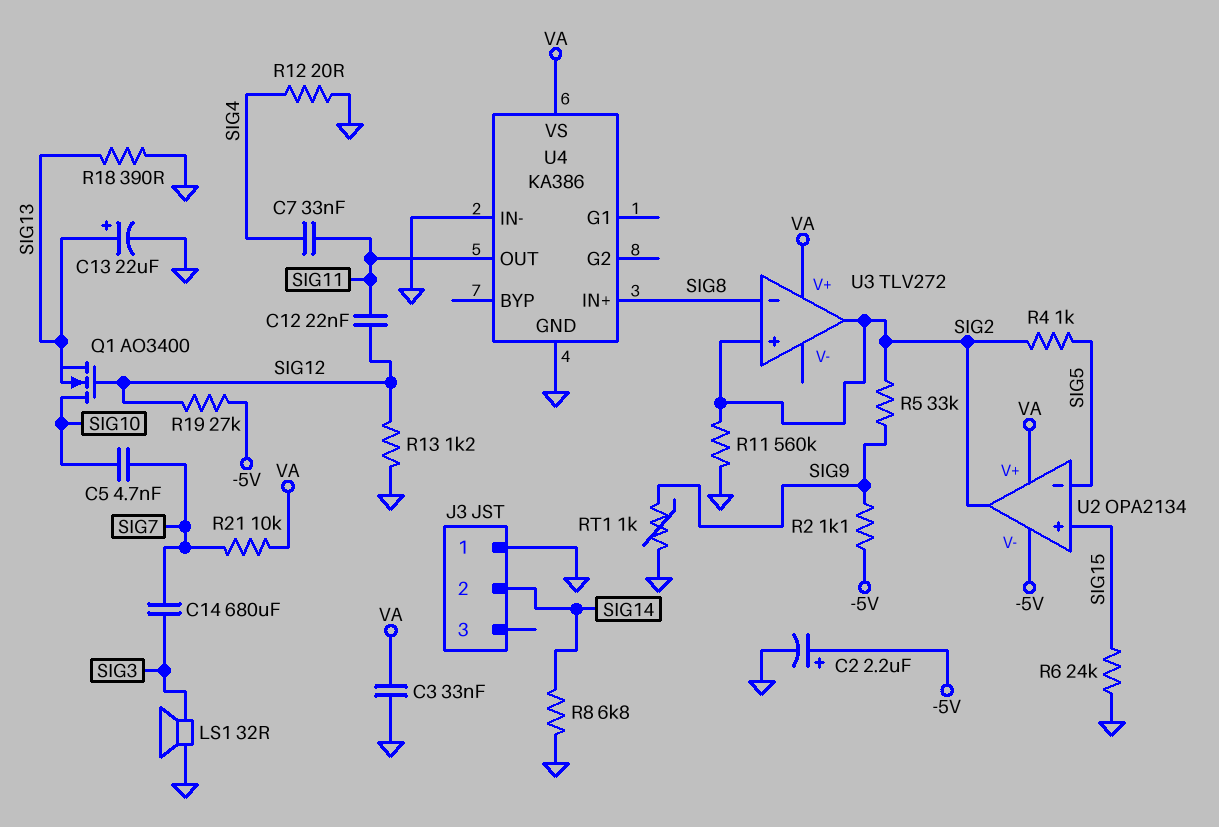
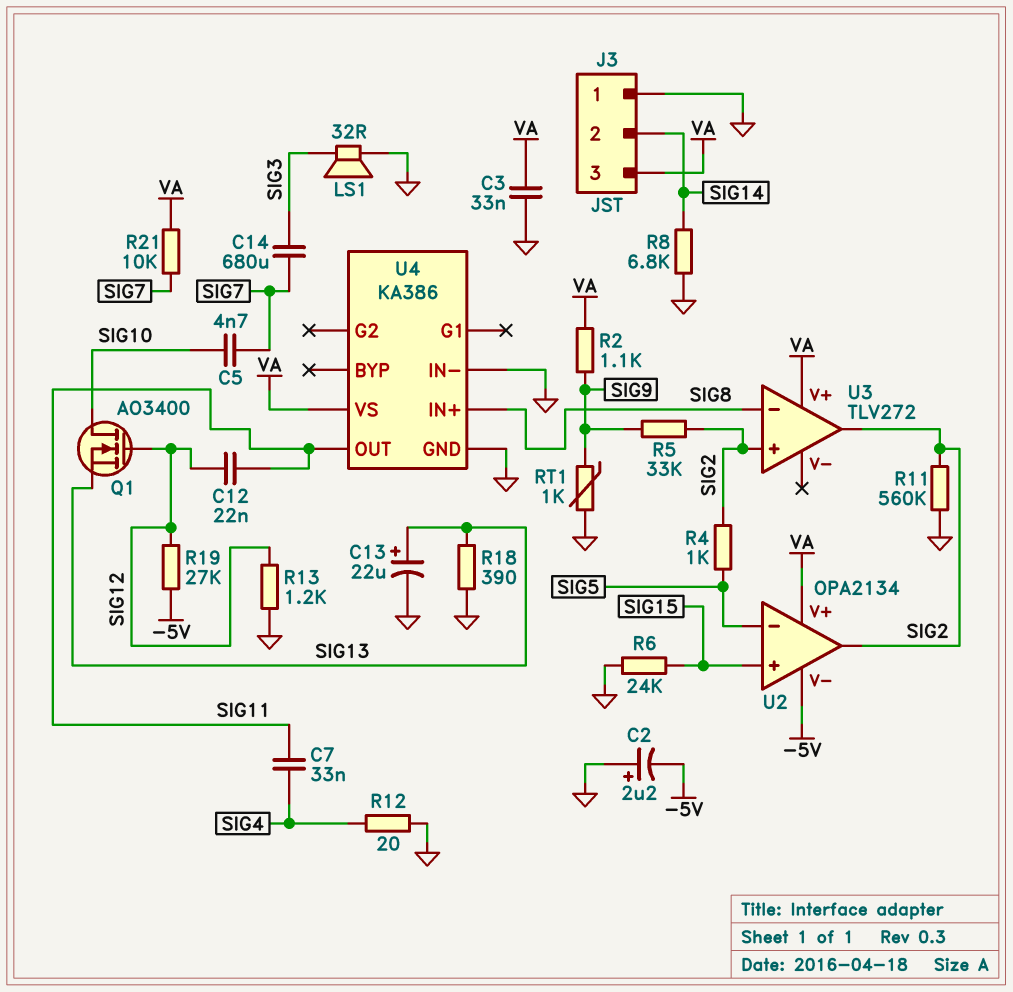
C2: 2.2uF (plus -5V, minus GND) -> 2.2uF (plus GND, minus -5V)
J3 pin 3: none -> VA
R2: 1.1k (-5V, SIG9) -> 1.1k (SIG9, VA)

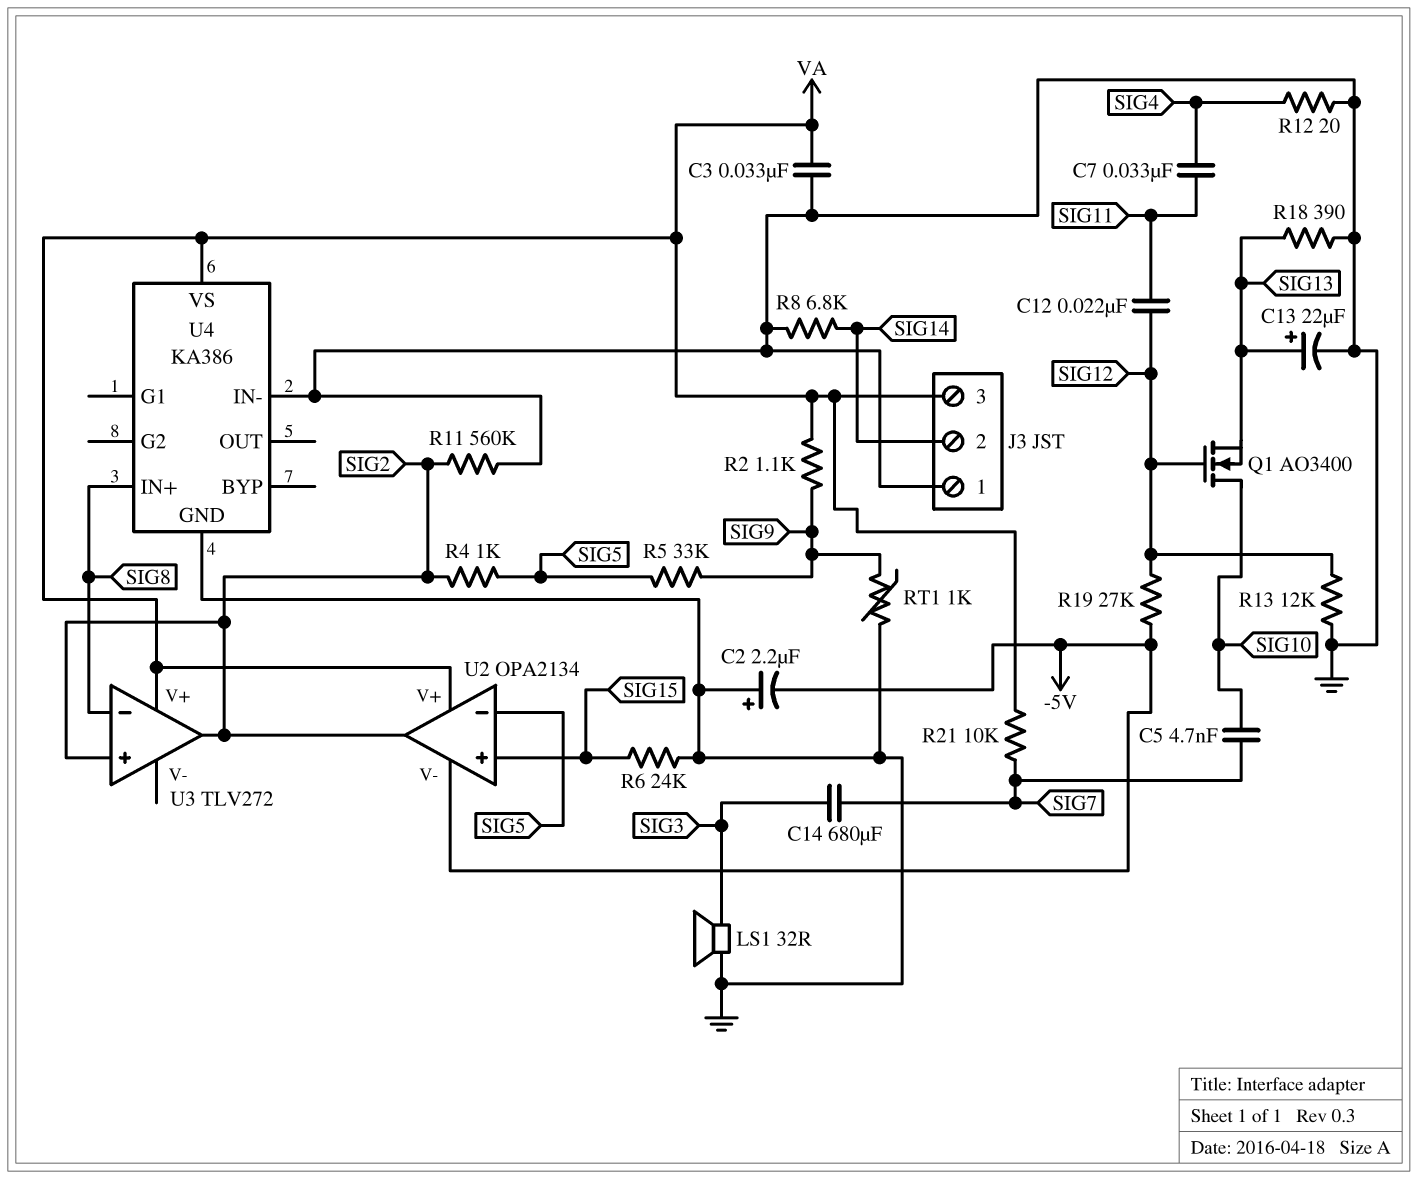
R5: 33k (SIG2, SIG9) -> 33k (SIG5, SIG9)
R13: 1.2k (GND, SIG12) -> 12k (GND, SIG12)
U4 pin OUT: SIG11 -> none

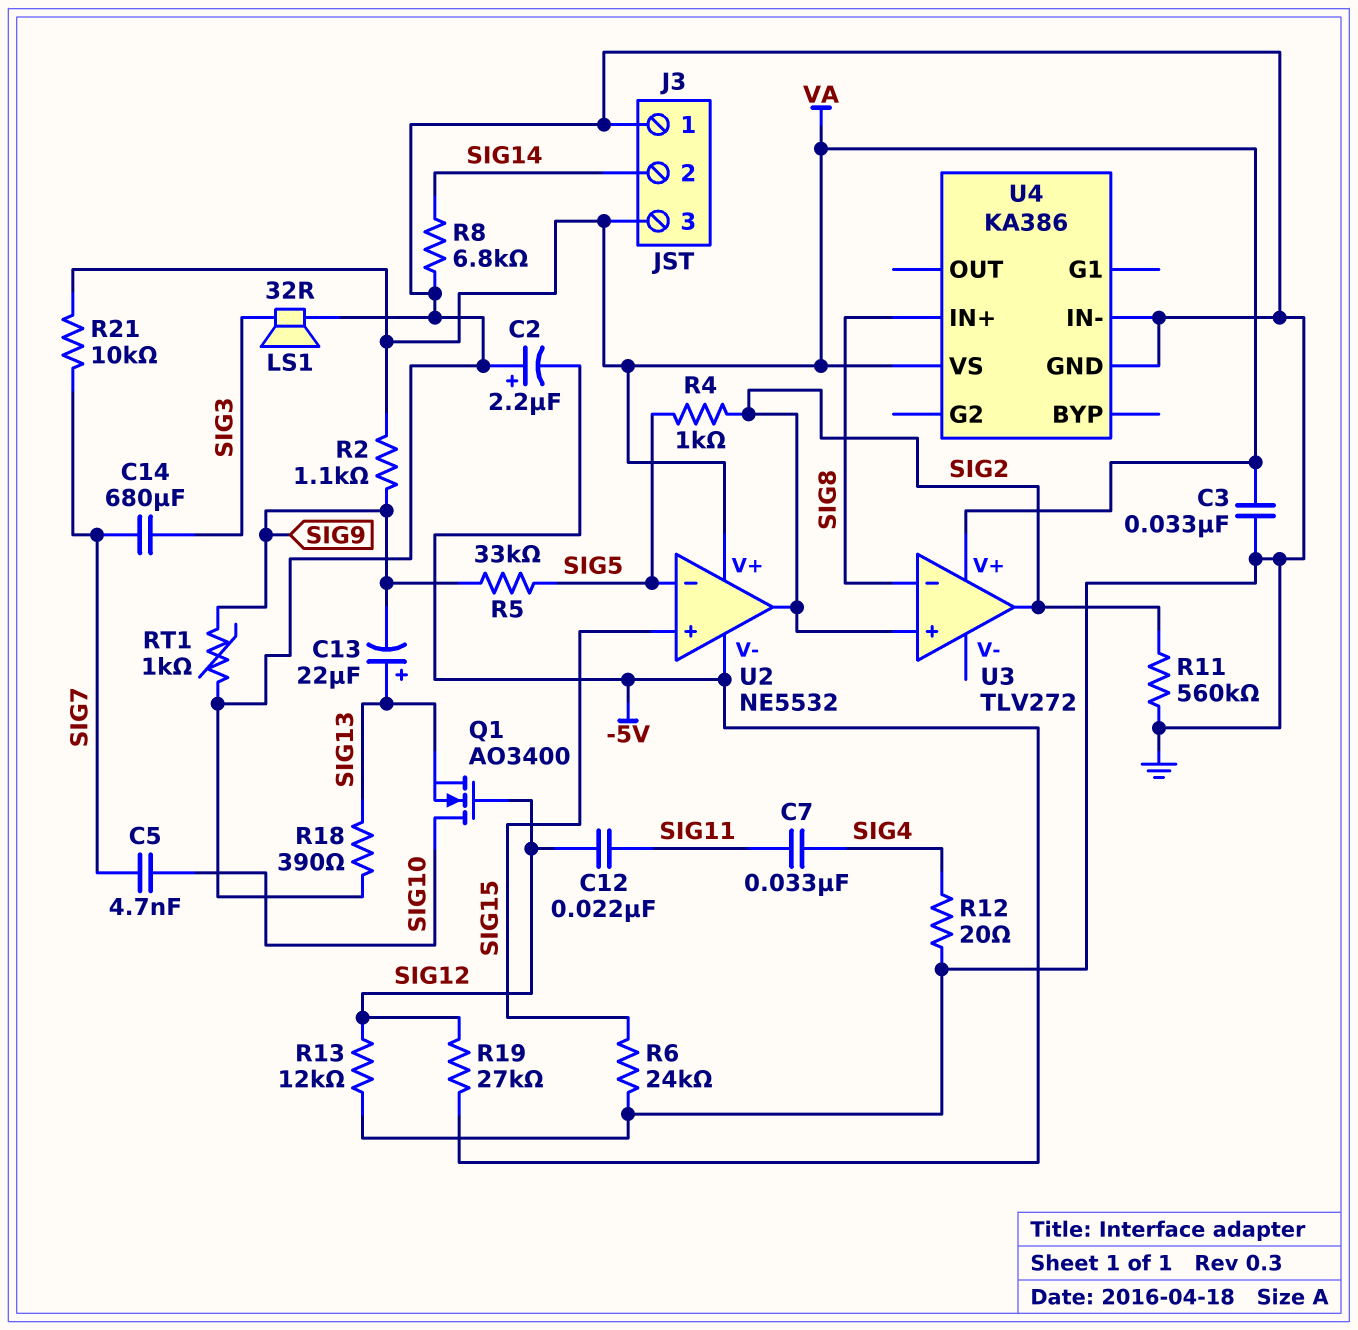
C13: 22uF (plus SIG13, minus GND) -> 22uF (plus SIG13, minus SIG9)
U2: OPA2134 -> NE5532

